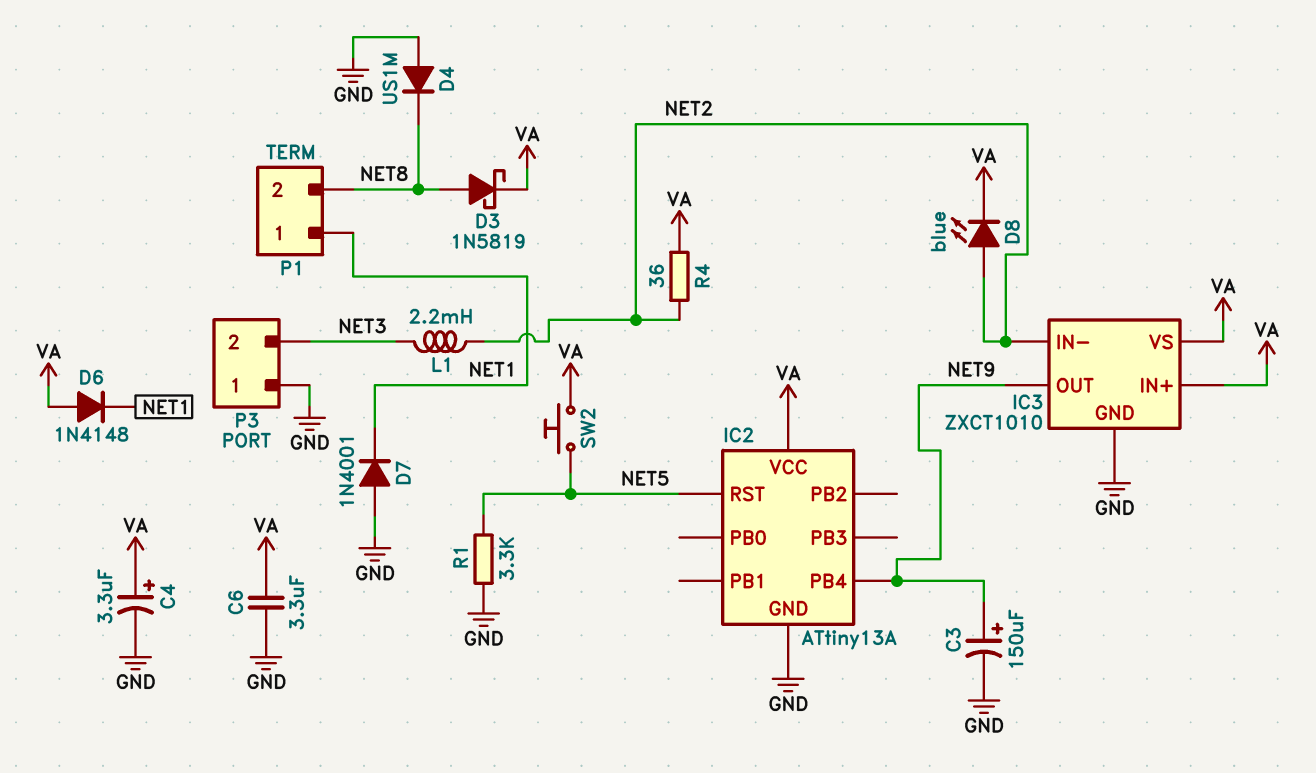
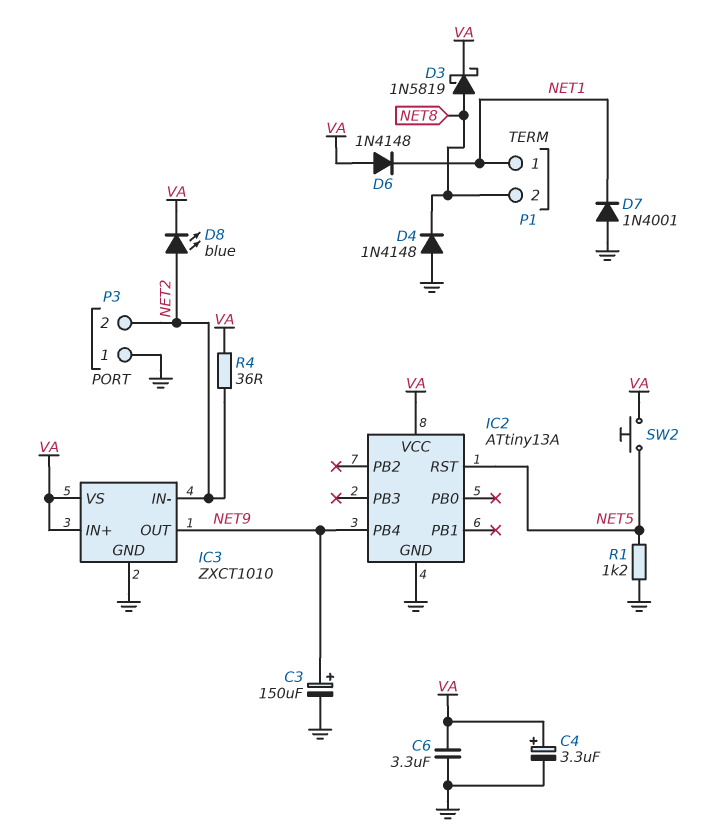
D4: diode US1M (A GND, K NET8) -> diode 1N4148 (A GND, K NET8)
L1: 2.2mH (NET2, NET3) -> none
P3 pin 2: NET3 -> NET2
R1: 3.3k (GND, NET5) -> 1.2k (GND, NET5)

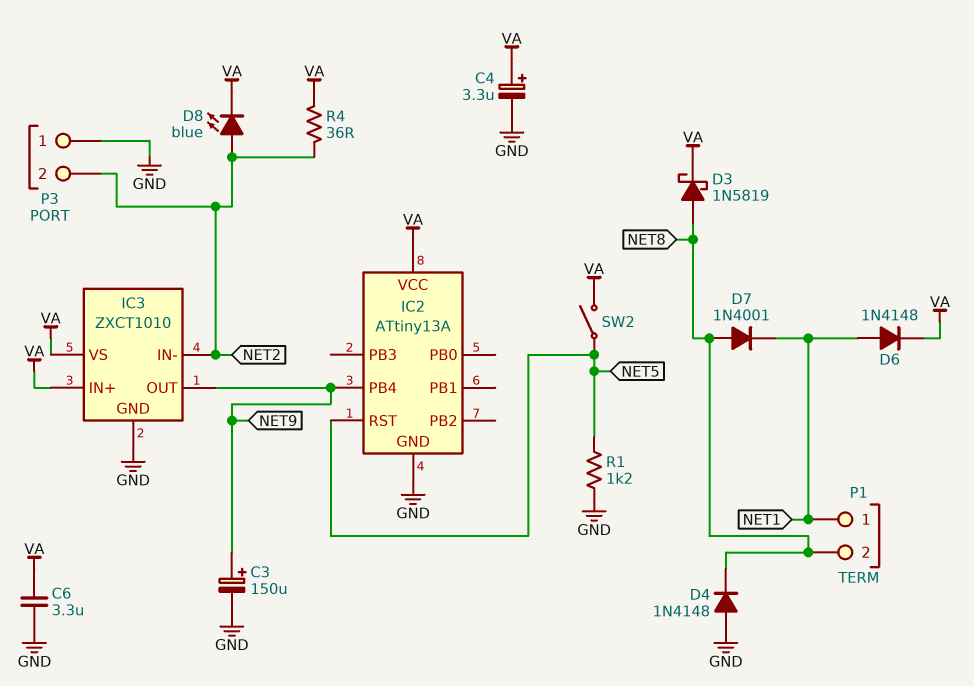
D6: diode 1N4148 (A VA, K NET1) -> diode 1N4148 (A NET1, K VA)
D7: diode 1N4001 (A GND, K NET1) -> diode 1N4001 (A NET8, K NET1)
SW2: button (NET5, VA) -> switch (NET5, VA)

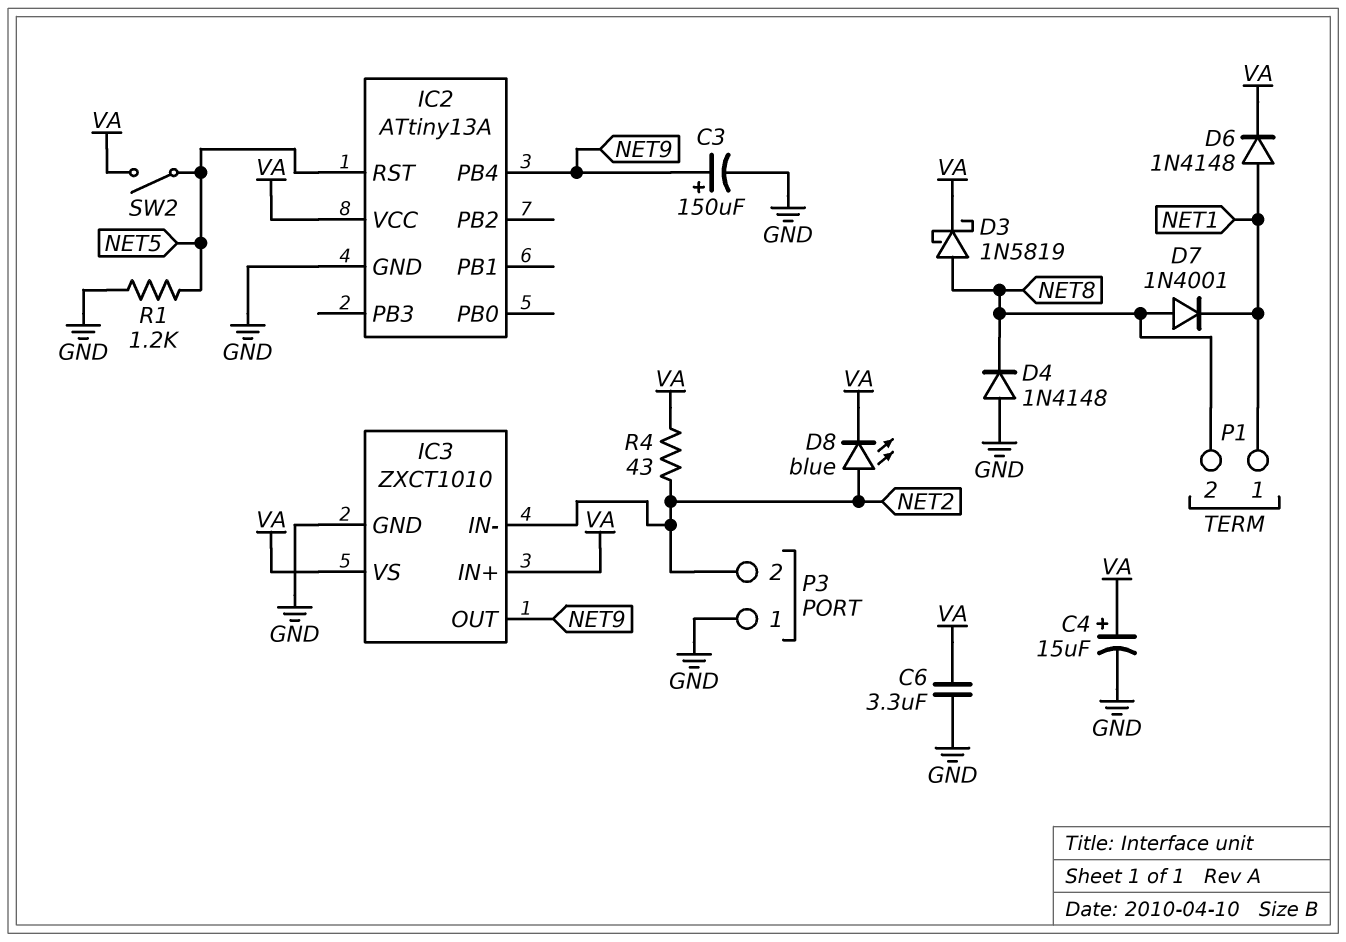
C4: 3.3uF (plus VA, minus GND) -> 15uF (plus VA, minus GND)
R4: 36 (NET2, VA) -> 43 (NET2, VA)

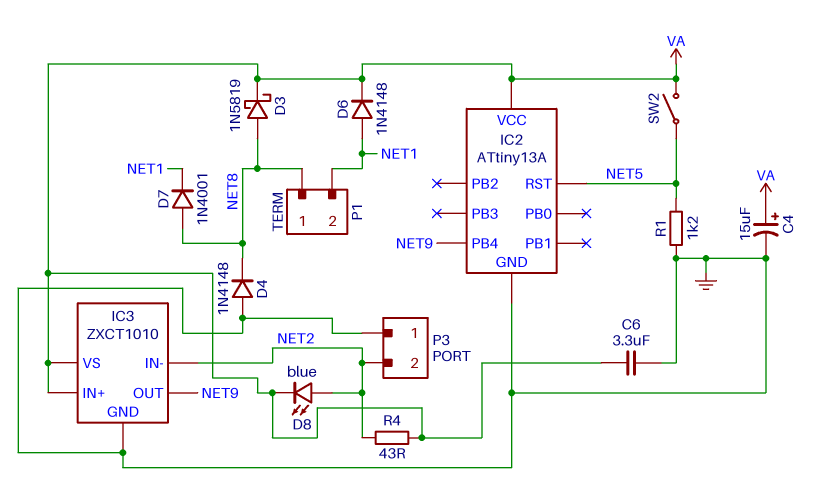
C3: 150uF (plus NET9, minus GND) -> none
P1 pin 1: NET1 -> NET8
P1 pin 2: NET8 -> NET1

